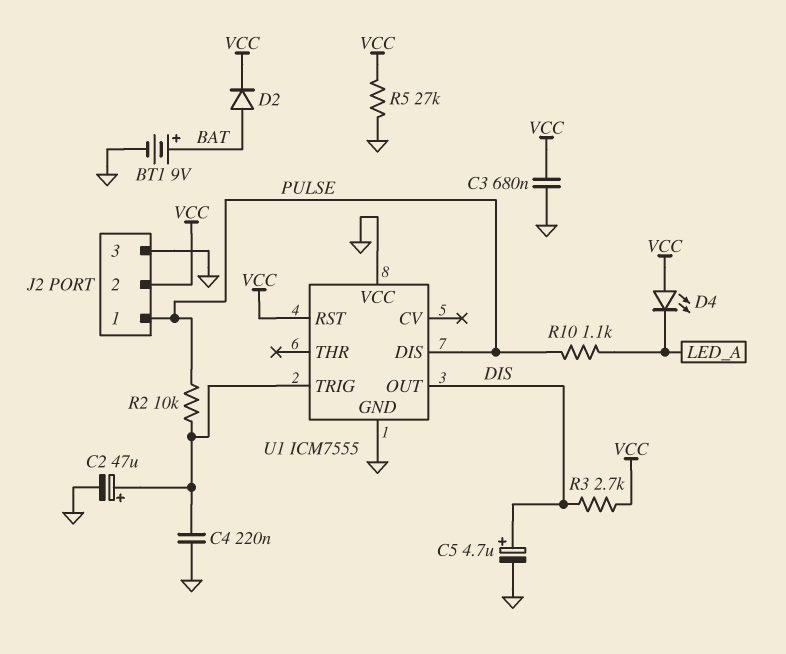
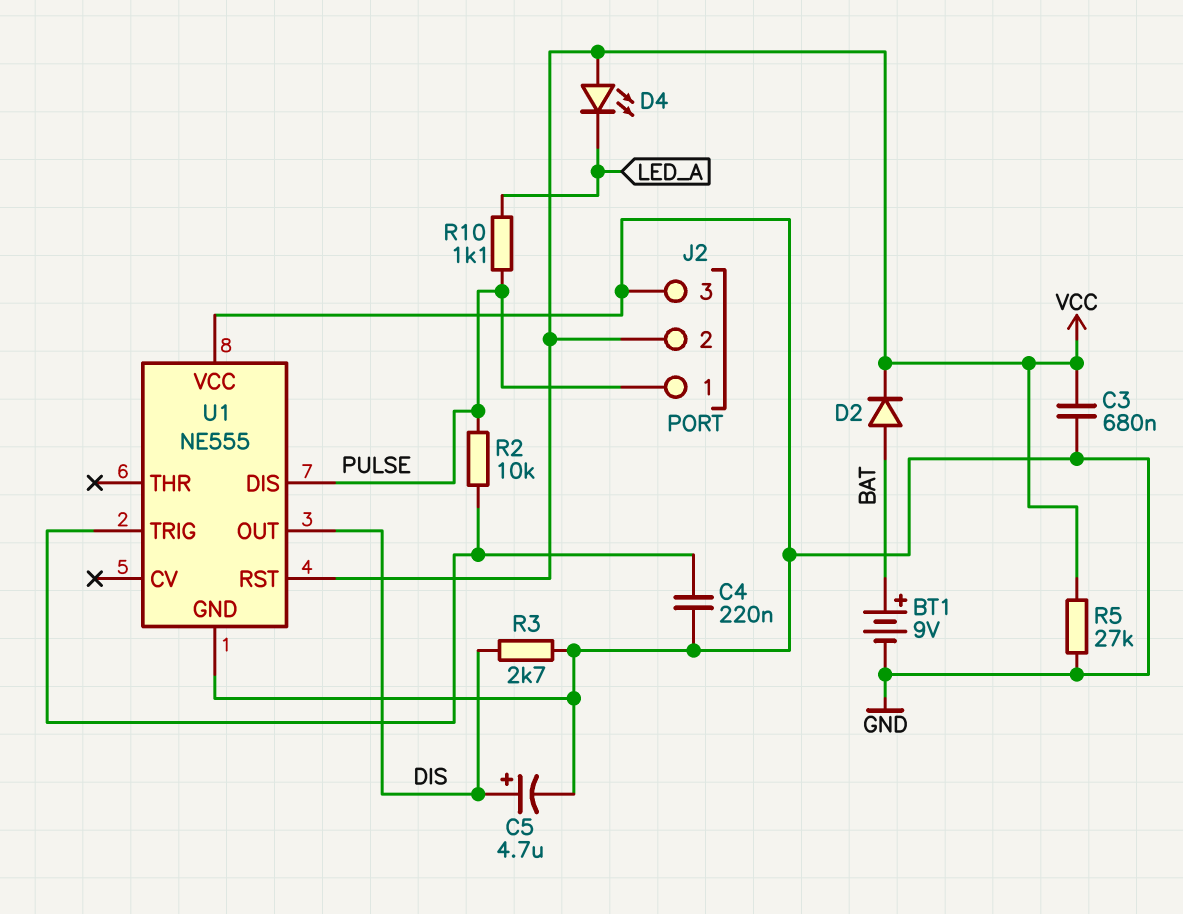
C2: 47uF (plus U1/TRIG, minus GND) -> none
R3: 2.7k (DIS, VCC) -> 2.7k (DIS, GND)
U1: ICM7555 -> NE555

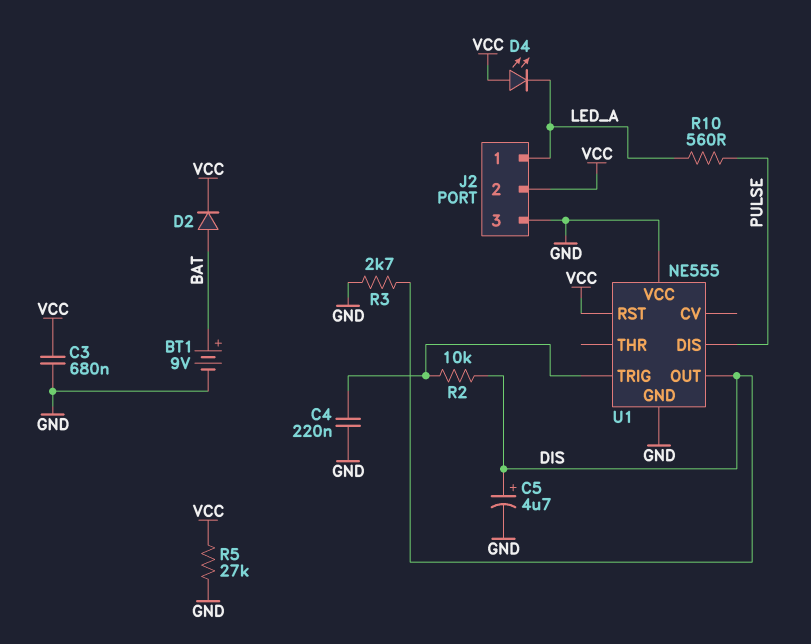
J2 pin 1: PULSE -> LED_A
R2: 10k (PULSE, U1/TRIG) -> 10k (DIS, U1/TRIG)
R10: 1.1k (LED_A, PULSE) -> 560 (LED_A, PULSE)

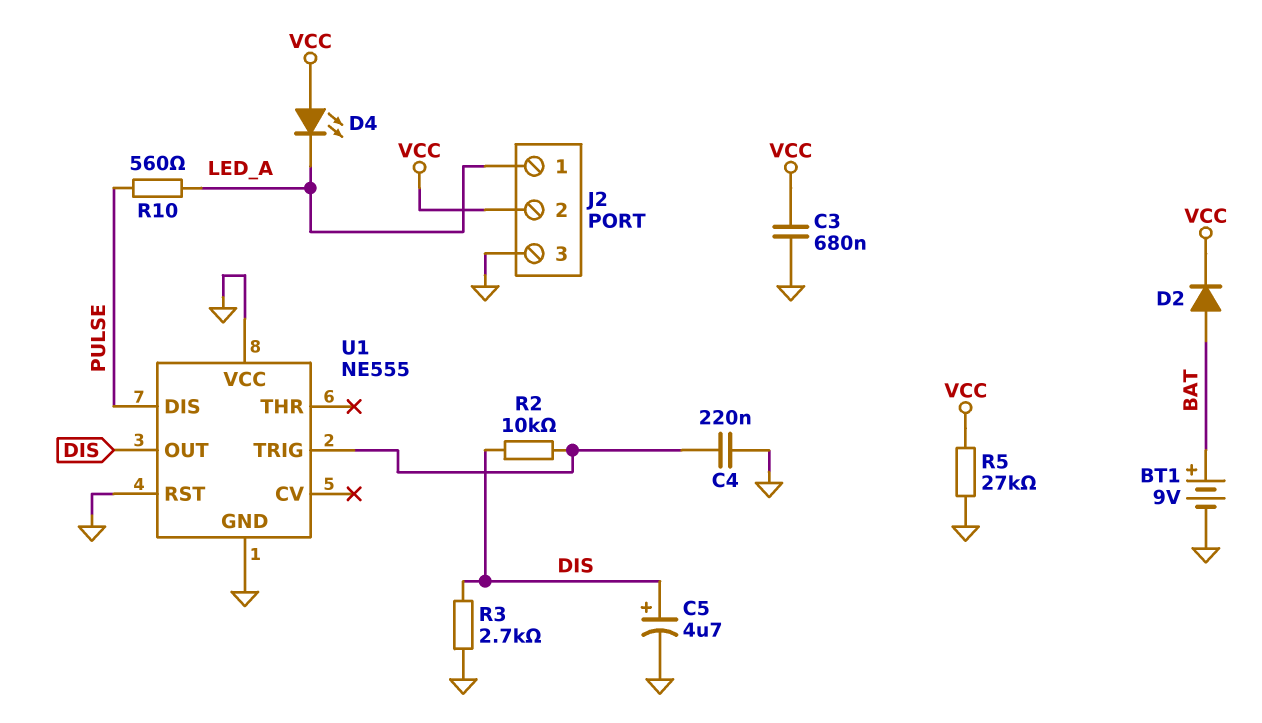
U1 pin RST: VCC -> GND

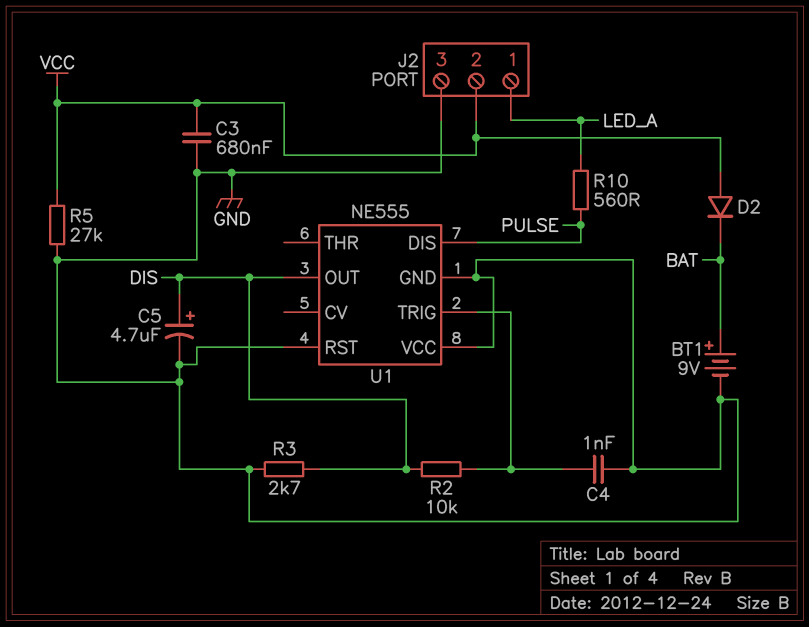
C4: 220nF (GND, U1/TRIG) -> 1nF (GND, U1/TRIG)
D2: diode (A BAT, K VCC) -> diode (A VCC, K BAT)
D4: LED (A VCC, K LED_A) -> none

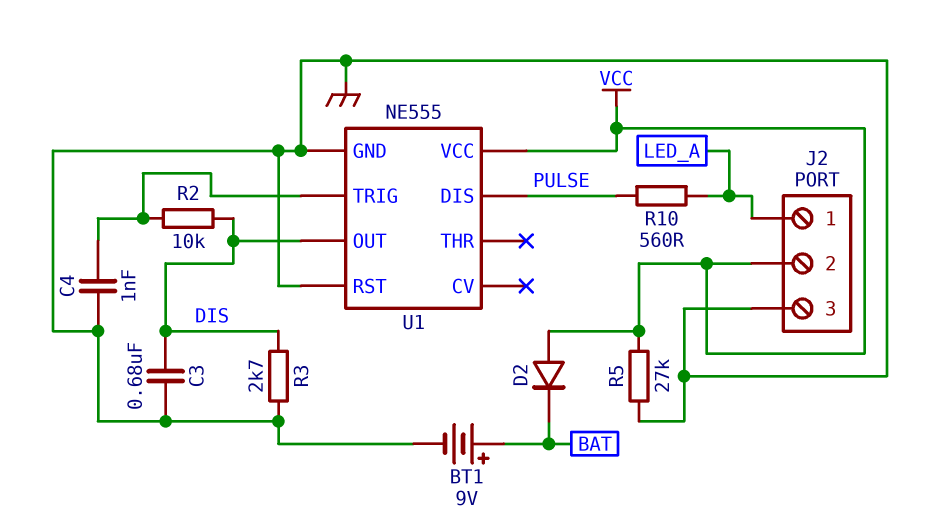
C3: 680nF (GND, VCC) -> 680nF (DIS, GND)
C5: 4.7uF (plus DIS, minus GND) -> none
U1 pin VCC: GND -> VCC

